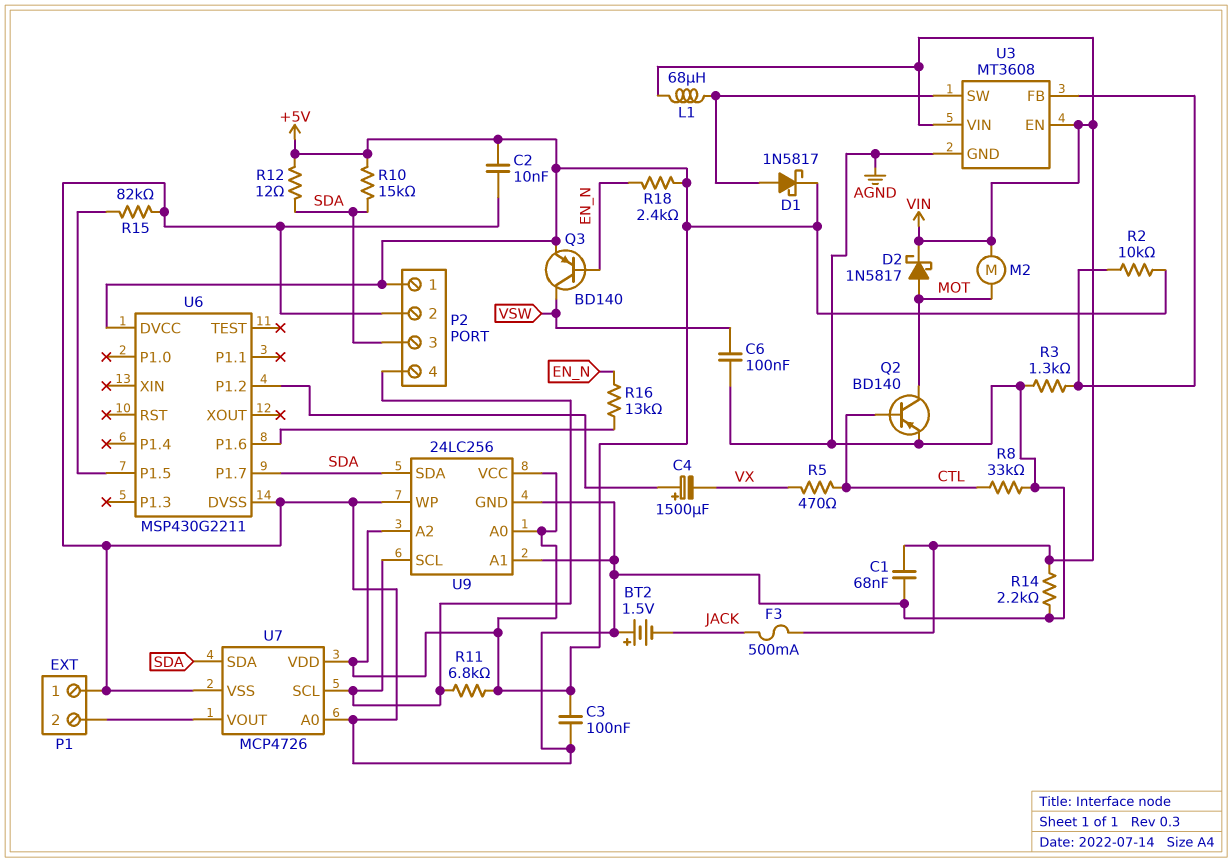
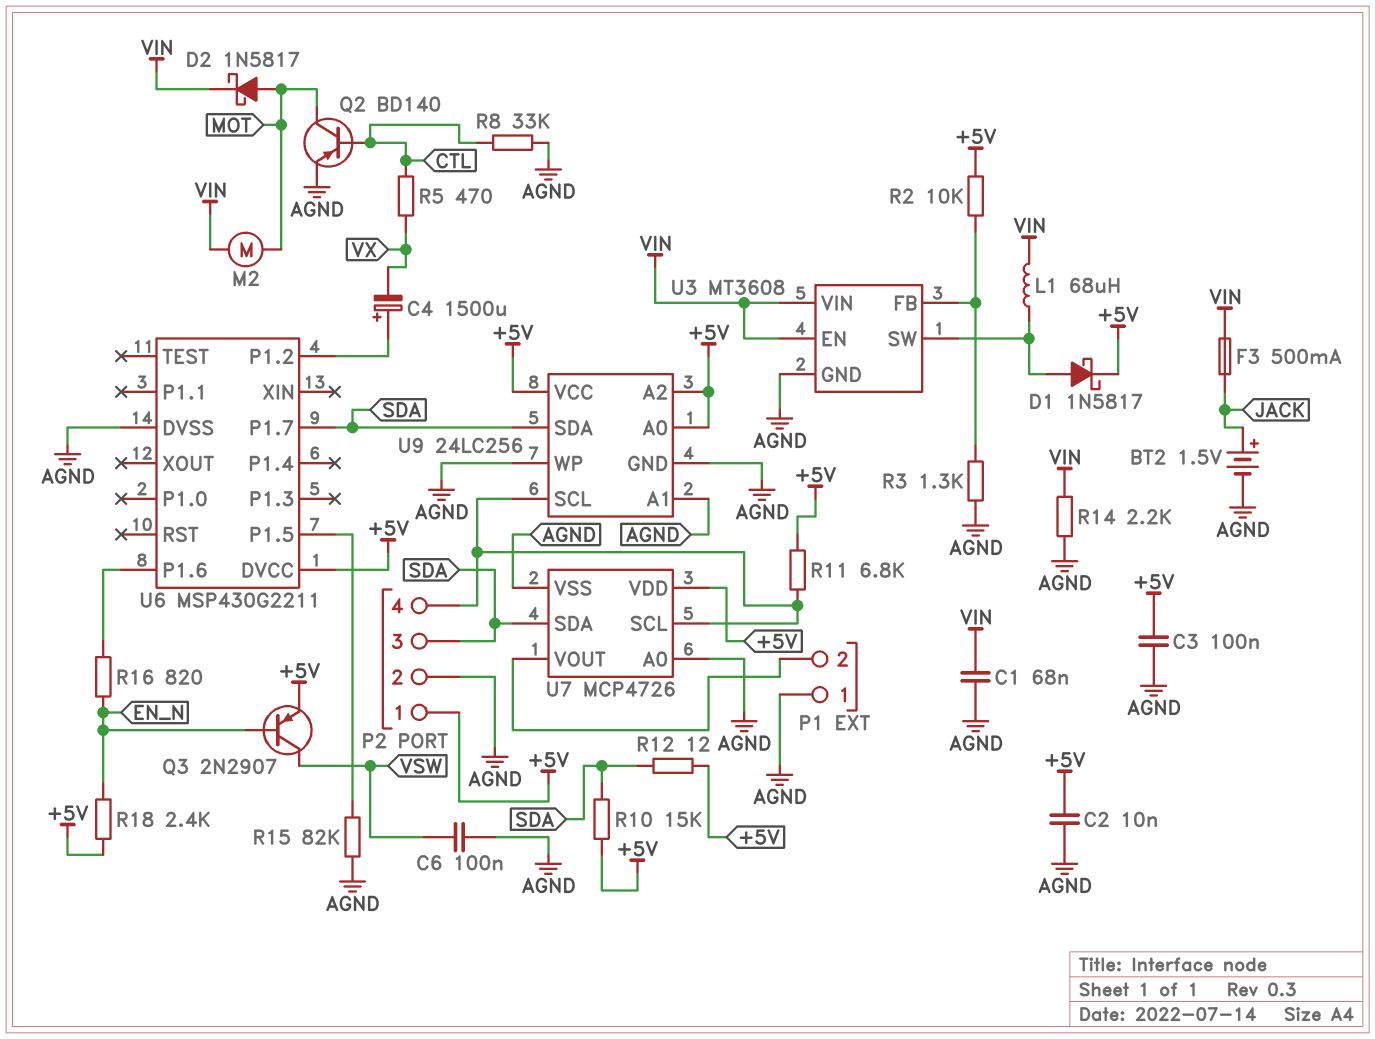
BT2: 1.5V (plus AGND, minus JACK) -> 1.5V (plus JACK, minus AGND)
Q3: PNP BD140 (B EN_N, C VSW, E +5V) -> PNP 2N2907 (B EN_N, C VSW, E +5V)
R16: 13k (EN_N, U6/P1.6) -> 820 (EN_N, U6/P1.6)

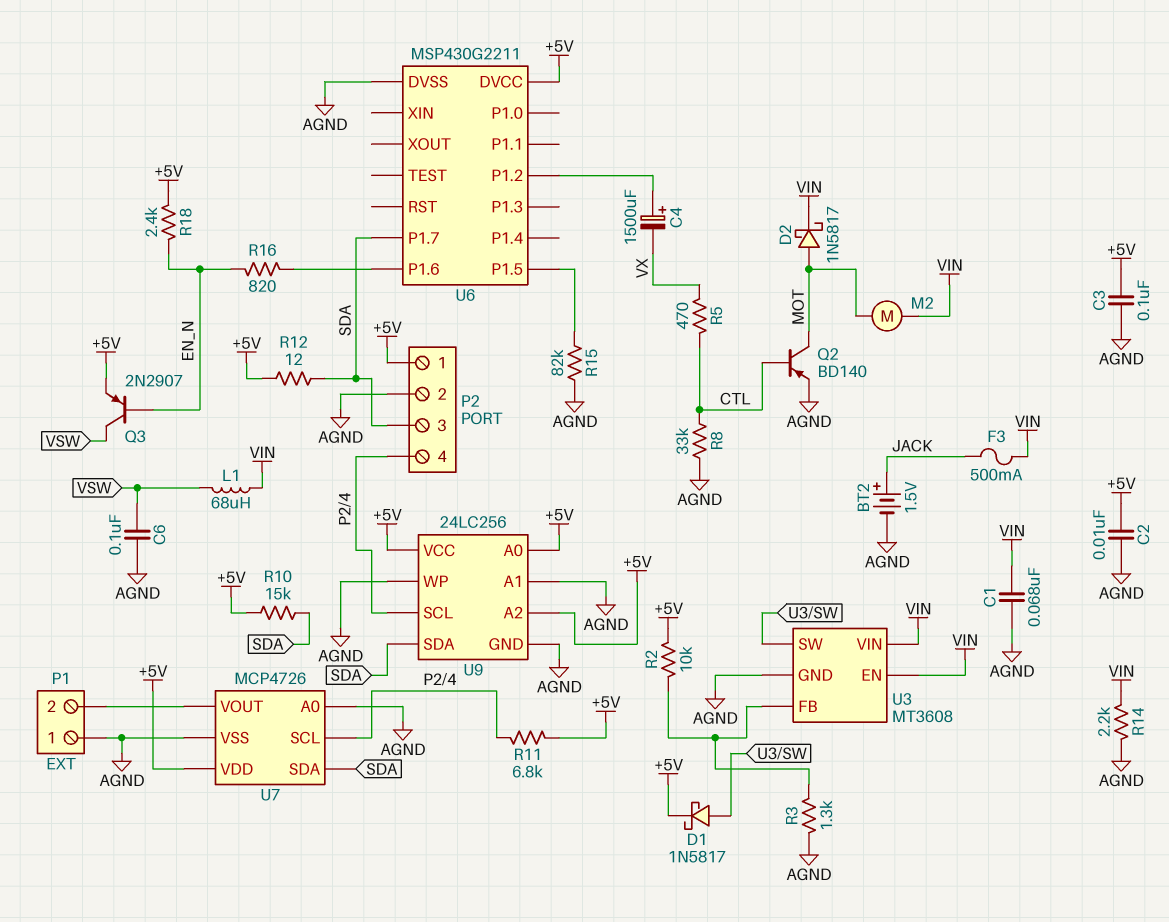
L1: 68uH (U3/SW, VIN) -> 68uH (VIN, VSW)

